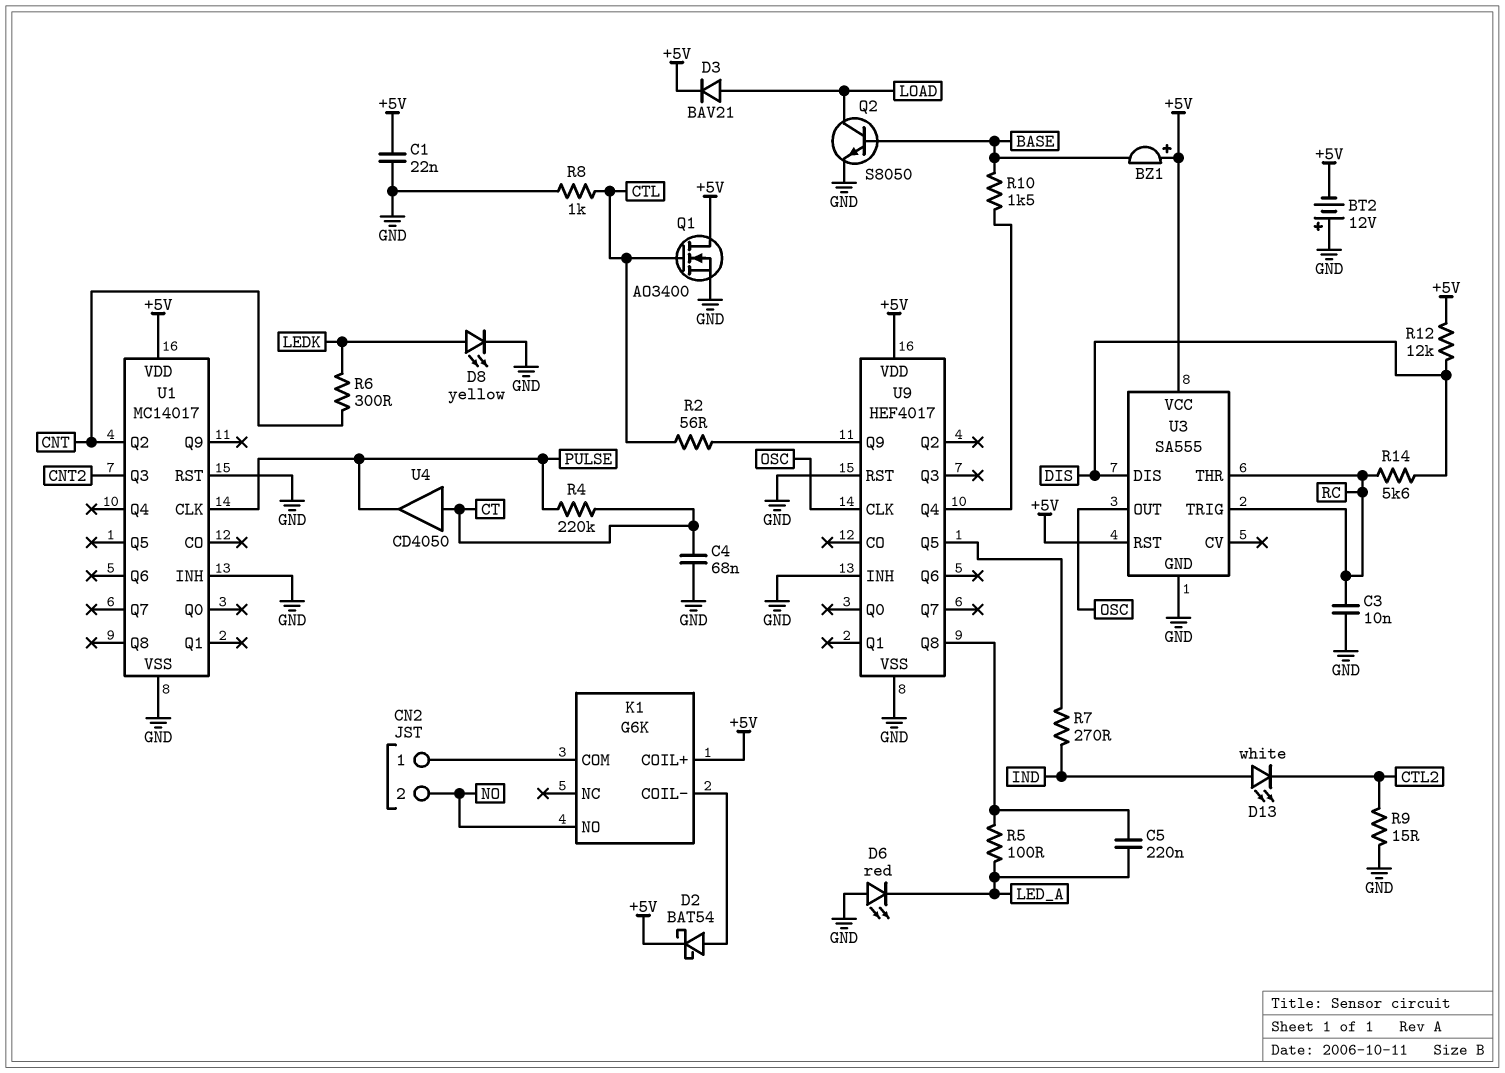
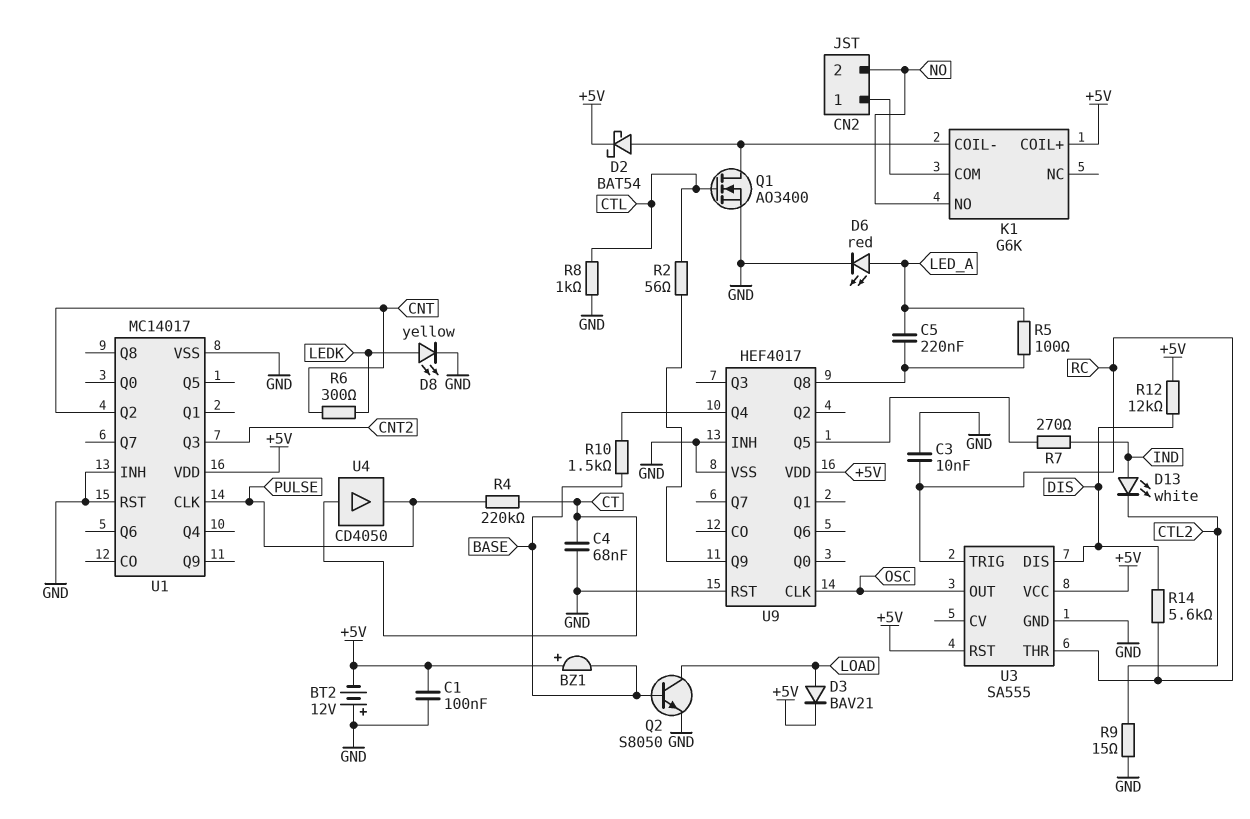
C1: 22nF (+5V, GND) -> 100nF (+5V, GND)
D6: LED red (A GND, K LED_A) -> LED red (A LED_A, K GND)
Q1: NMOS AO3400 (G CTL, D +5V, S GND) -> NMOS AO3400 (G CTL, D K1/COIL-, S GND)

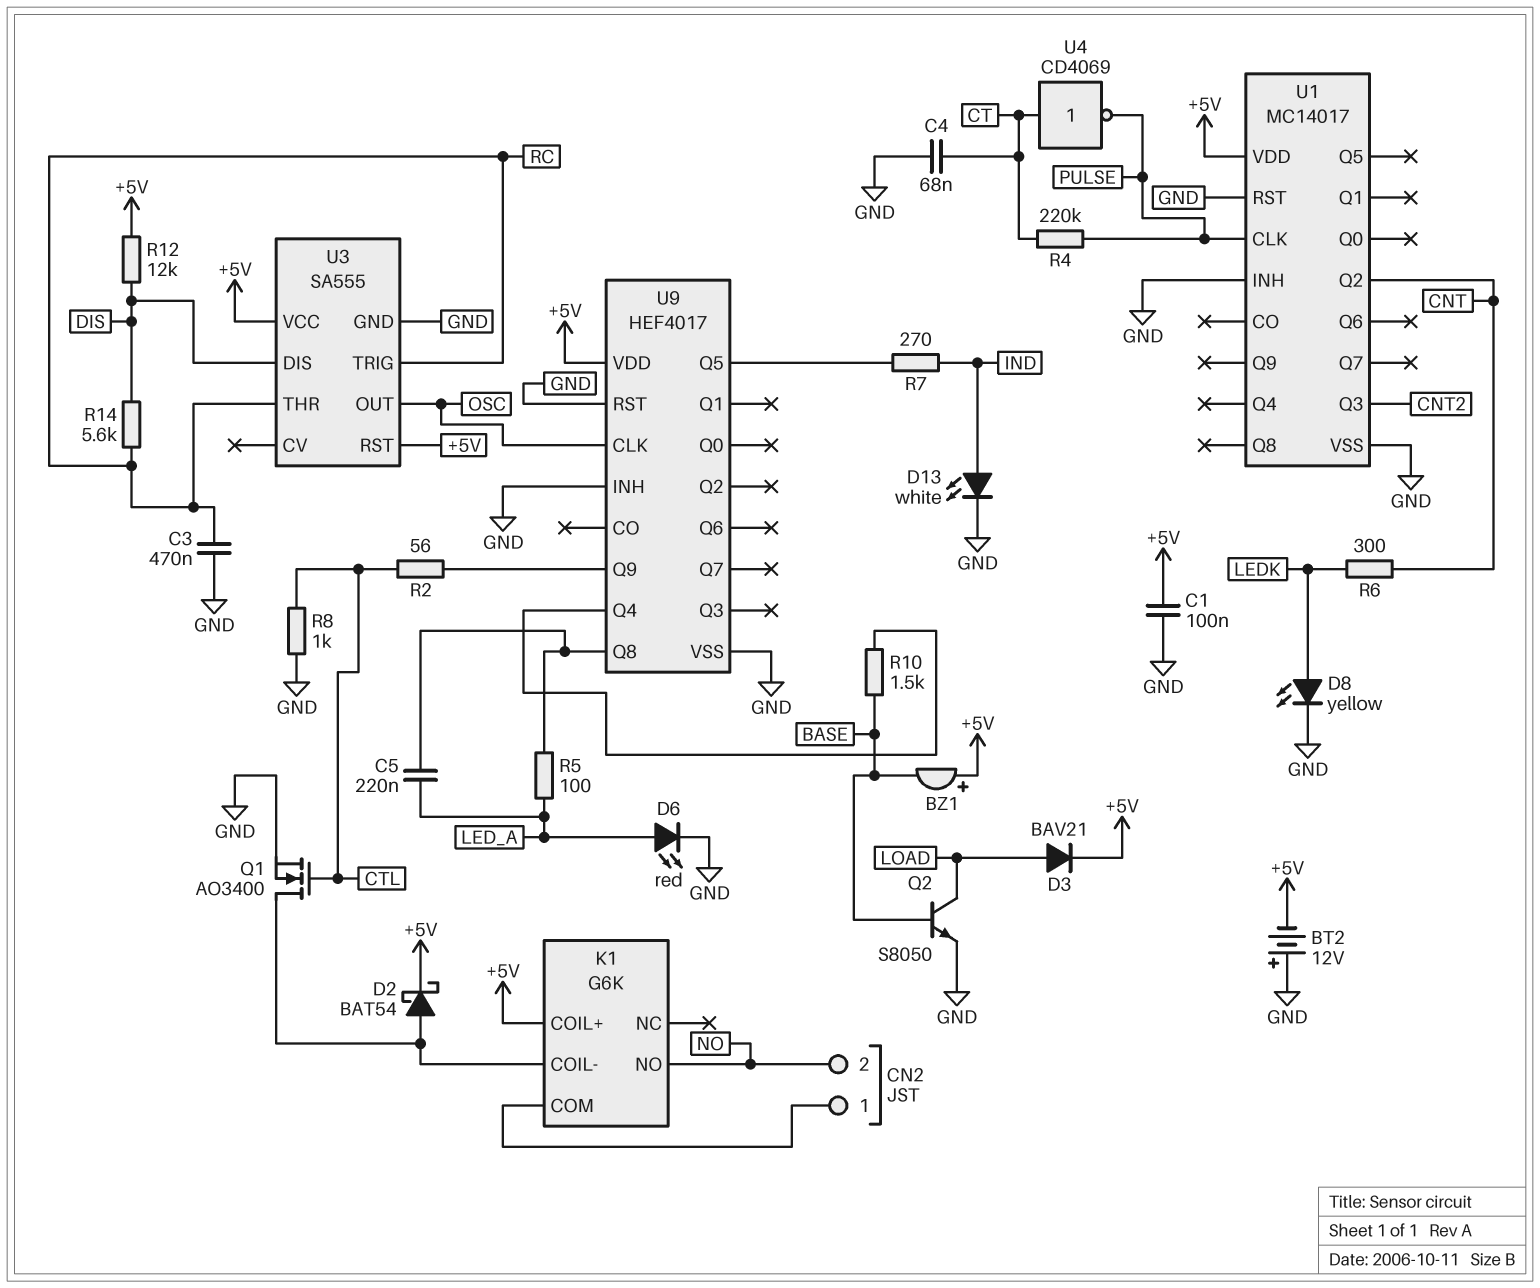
C3: 10nF (GND, RC) -> 470nF (GND, RC)
D13: LED white (A IND, K CTL2) -> LED white (A IND, K GND)
R9: 15 (CTL2, GND) -> none
U4: buffer CD4050 (in CT, out PULSE) -> NOT CD4069 (in CT, out PULSE)

